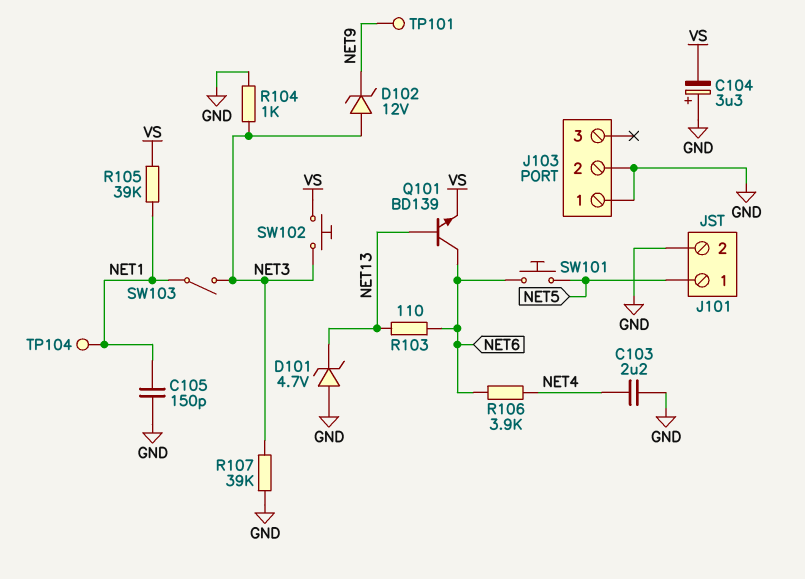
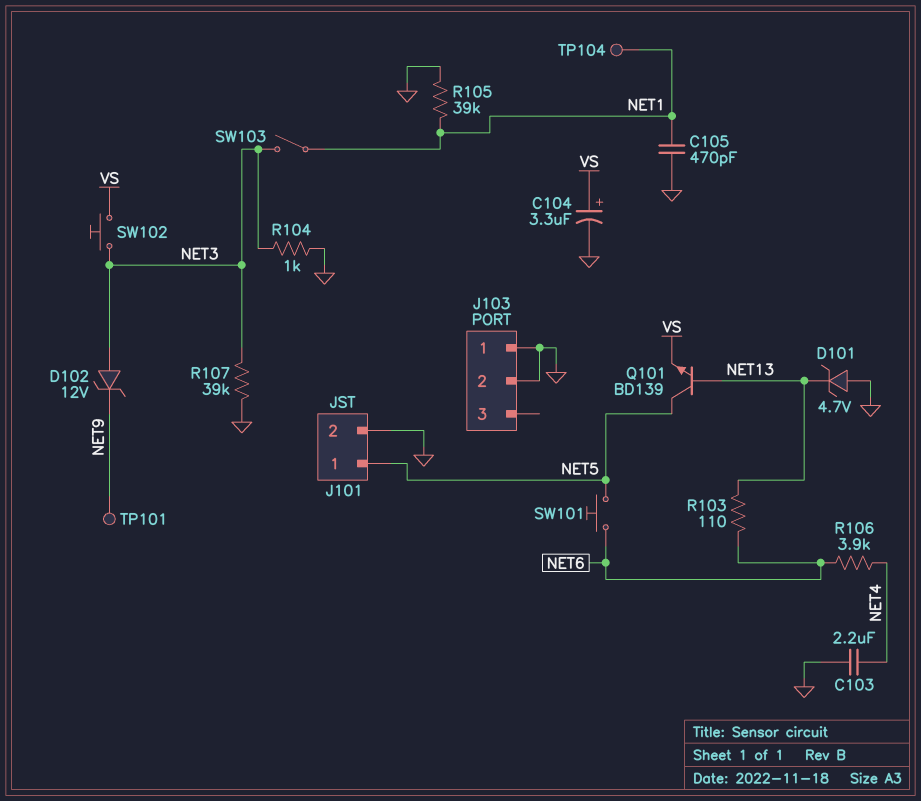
C104: 3.3uF (plus GND, minus VS) -> 3.3uF (plus VS, minus GND)
C105: 150pF (GND, NET1) -> 470pF (GND, NET1)
Q101: NPN BD139 (B NET13, C NET6, E VS) -> NPN BD139 (B NET13, C NET5, E VS)
R105: 39k (NET1, VS) -> 39k (GND, NET1)

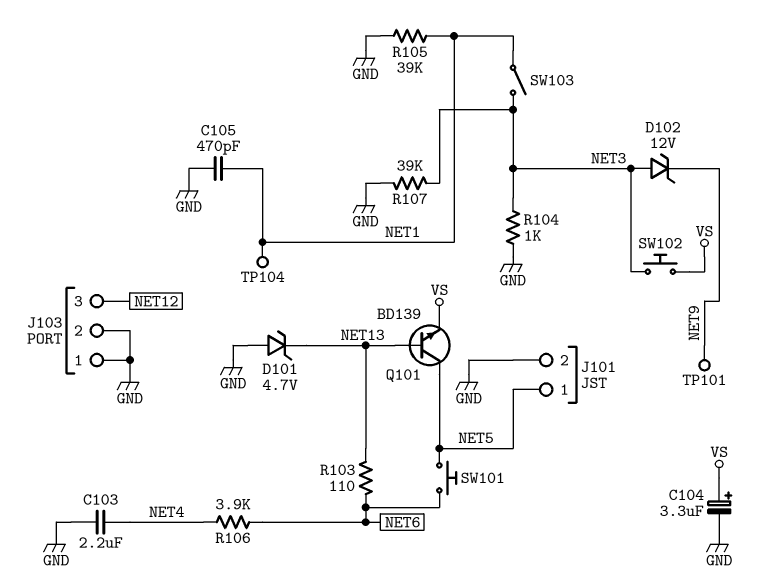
J103 pin 3: none -> NET12

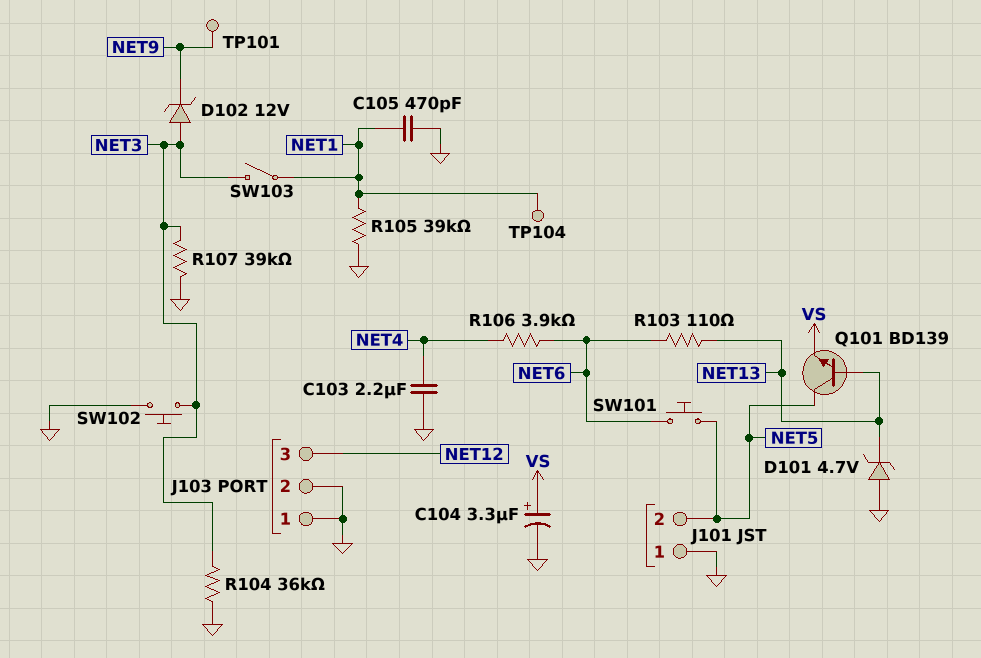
J101 pin 1: NET5 -> GND
J101 pin 2: GND -> NET5
R104: 1k (GND, NET3) -> 36k (GND, NET3)
SW102: button (NET3, VS) -> button (GND, NET3)

